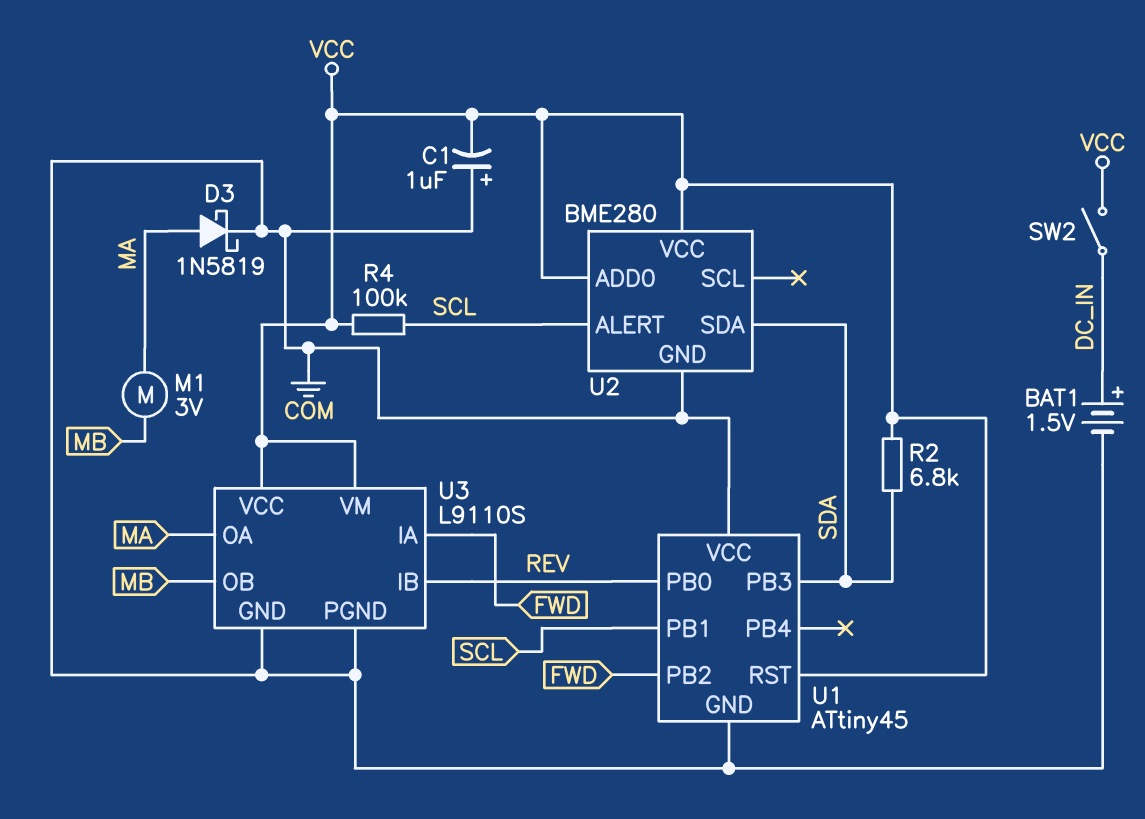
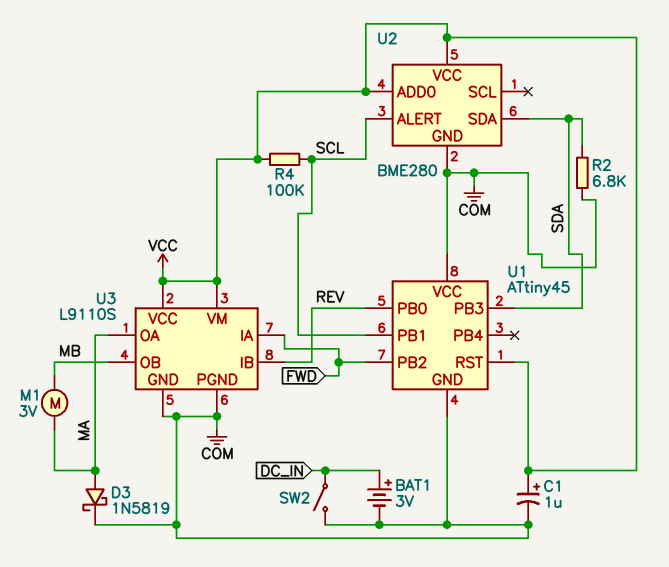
BAT1: 1.5V (plus DC_IN, minus COM) -> 3V (plus DC_IN, minus COM)
C1: 1uF (plus COM, minus VCC) -> 1uF (plus VCC, minus COM)
R2: 6.8k (SDA, VCC) -> 6.8k (COM, SDA)
SW2: switch (DC_IN, VCC) -> switch (COM, DC_IN)

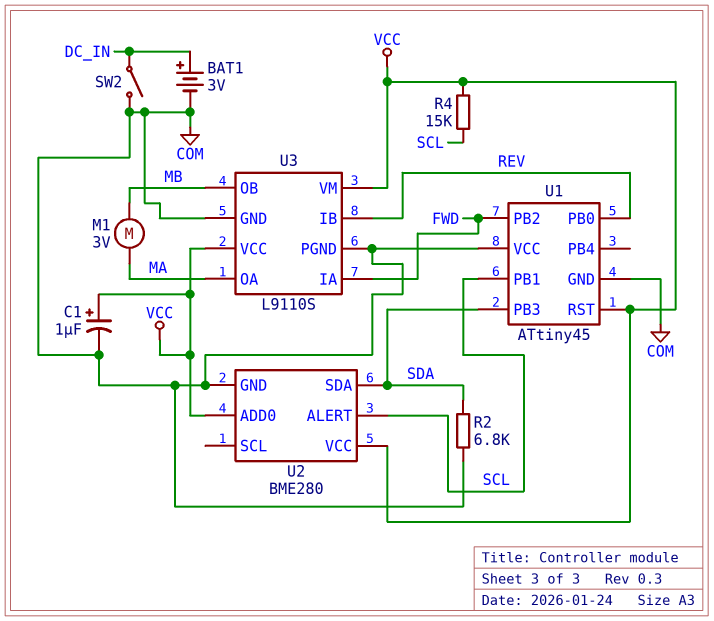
D3: schottky 1N5819 (A MA, K COM) -> none
R4: 100k (SCL, VCC) -> 15k (SCL, VCC)

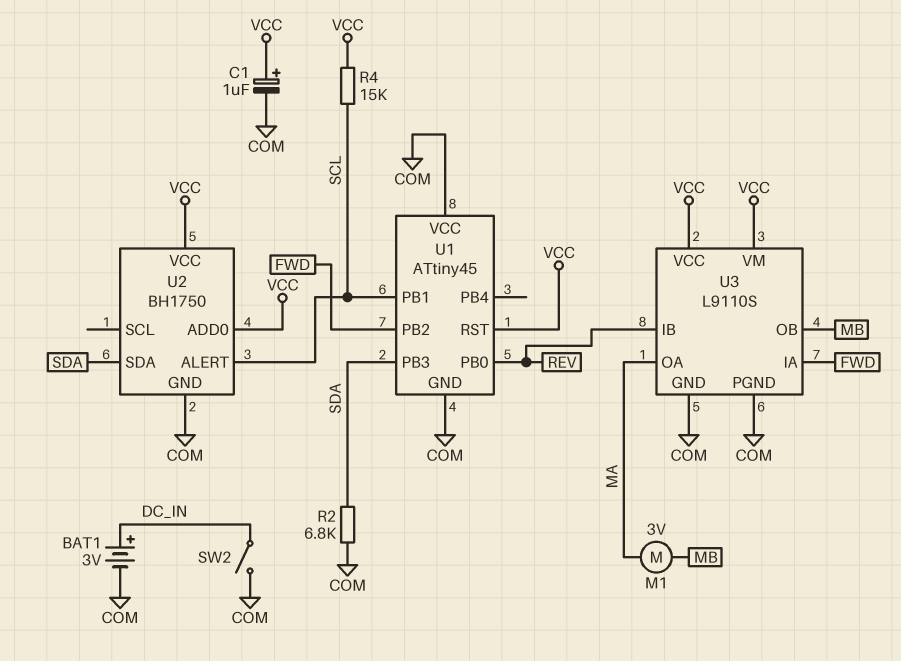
U2: BME280 -> BH1750

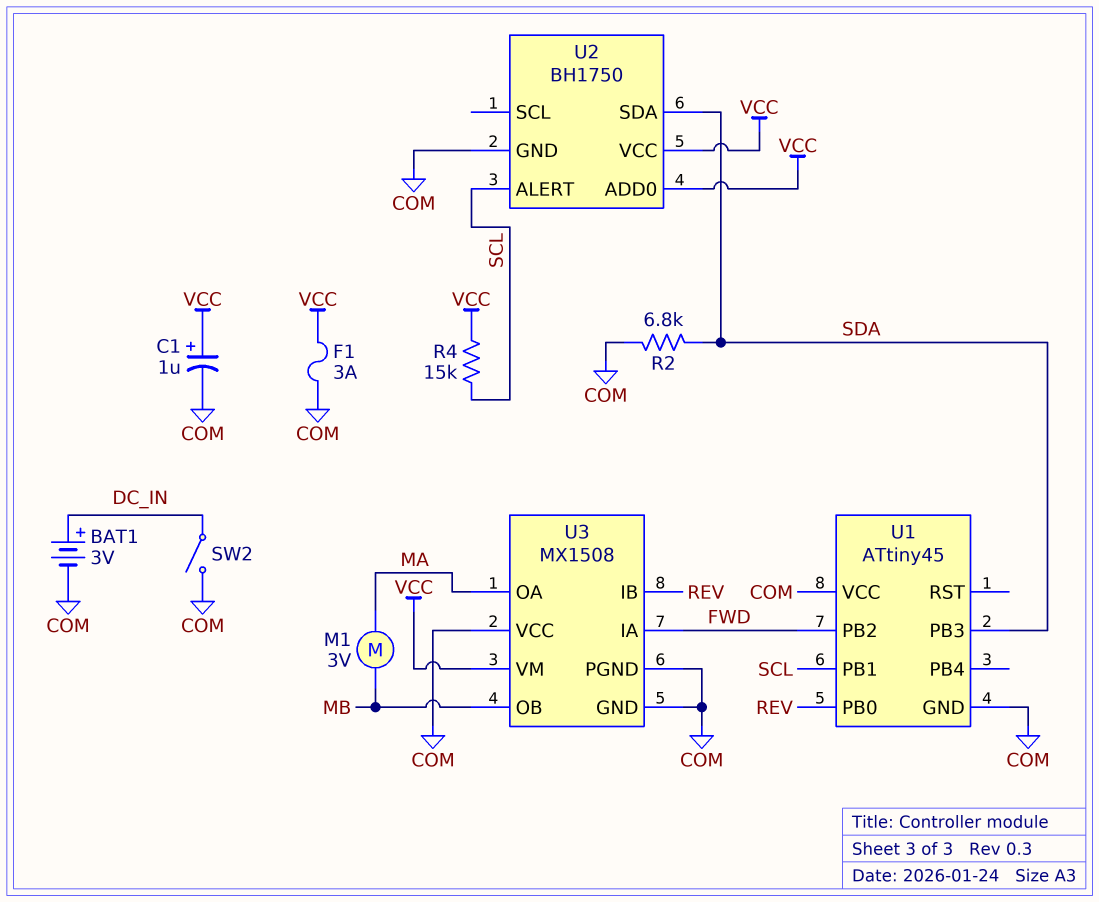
F1: none -> 3A (COM, VCC)
U1 pin RST: VCC -> none
U3: L9110S -> MX1508
U3 pin VCC: VCC -> COM

